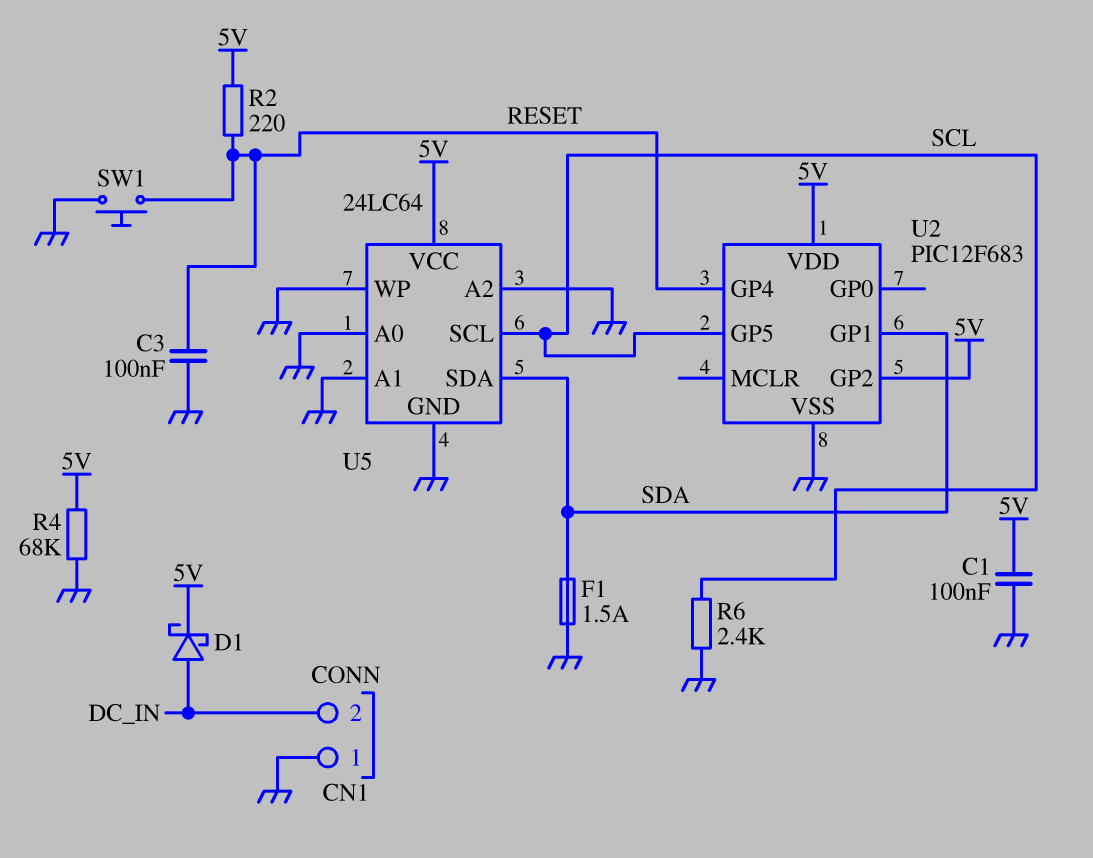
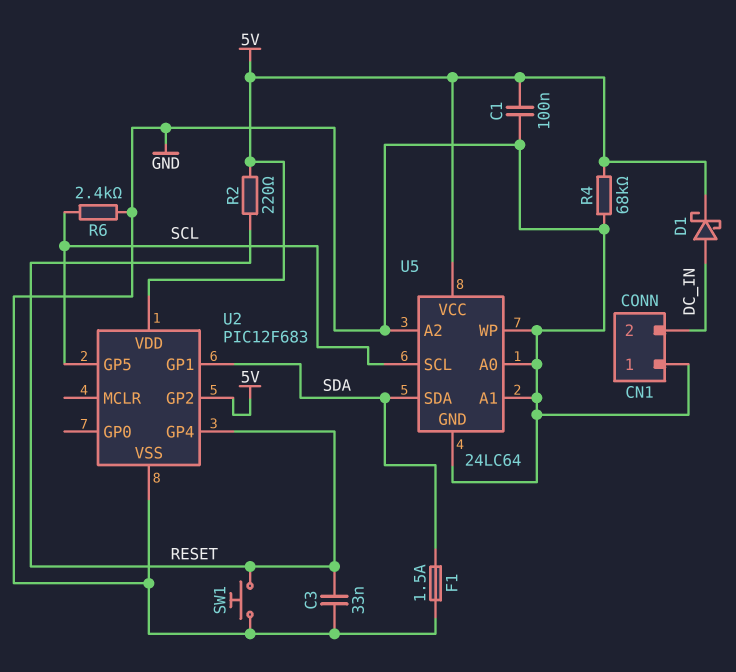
C3: 100nF (GND, RESET) -> 33nF (GND, RESET)

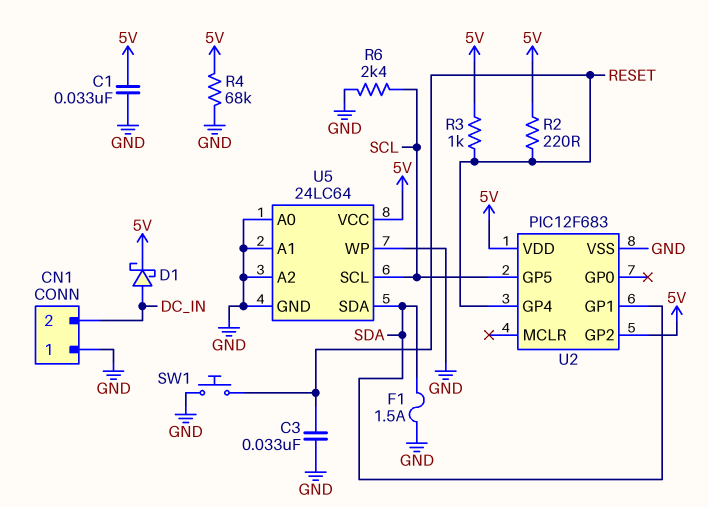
C1: 100nF (5V, GND) -> 33nF (5V, GND)
R3: none -> 1k (5V, RESET)

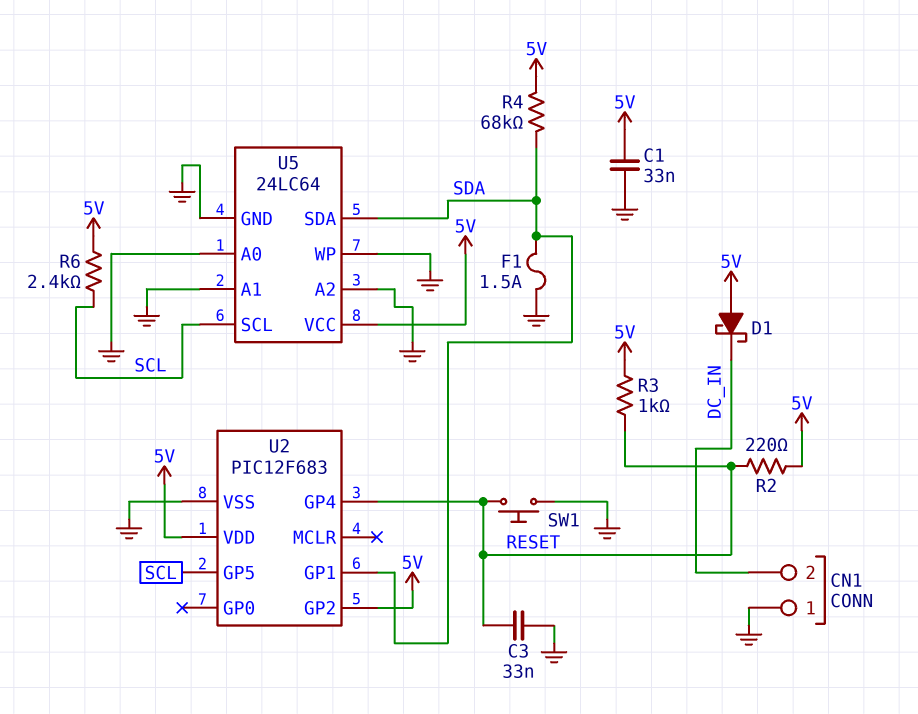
D1: schottky (A DC_IN, K 5V) -> schottky (A 5V, K DC_IN)
R4: 68k (5V, GND) -> 68k (5V, SDA)
R6: 2.4k (GND, SCL) -> 2.4k (5V, SCL)

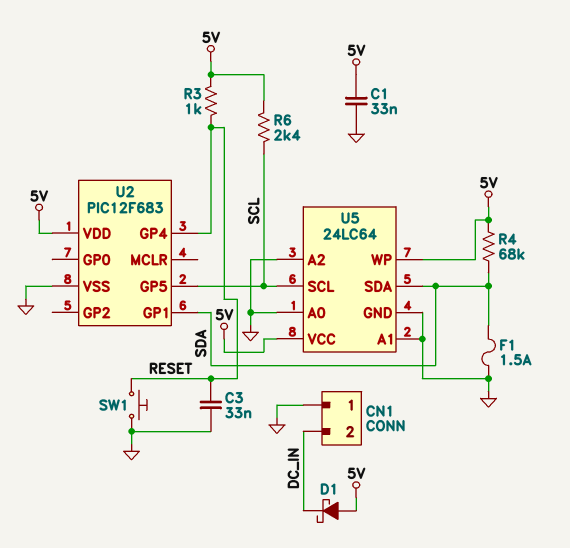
R2: 220 (5V, RESET) -> none
U2 pin GP2: 5V -> none
U5 pin WP: GND -> 5V

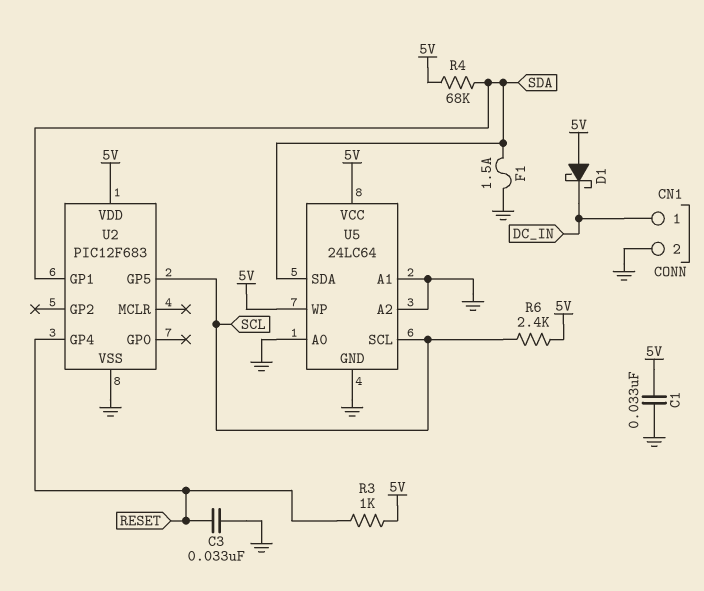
CN1 pin 1: GND -> DC_IN
CN1 pin 2: DC_IN -> GND
SW1: button (GND, RESET) -> none

